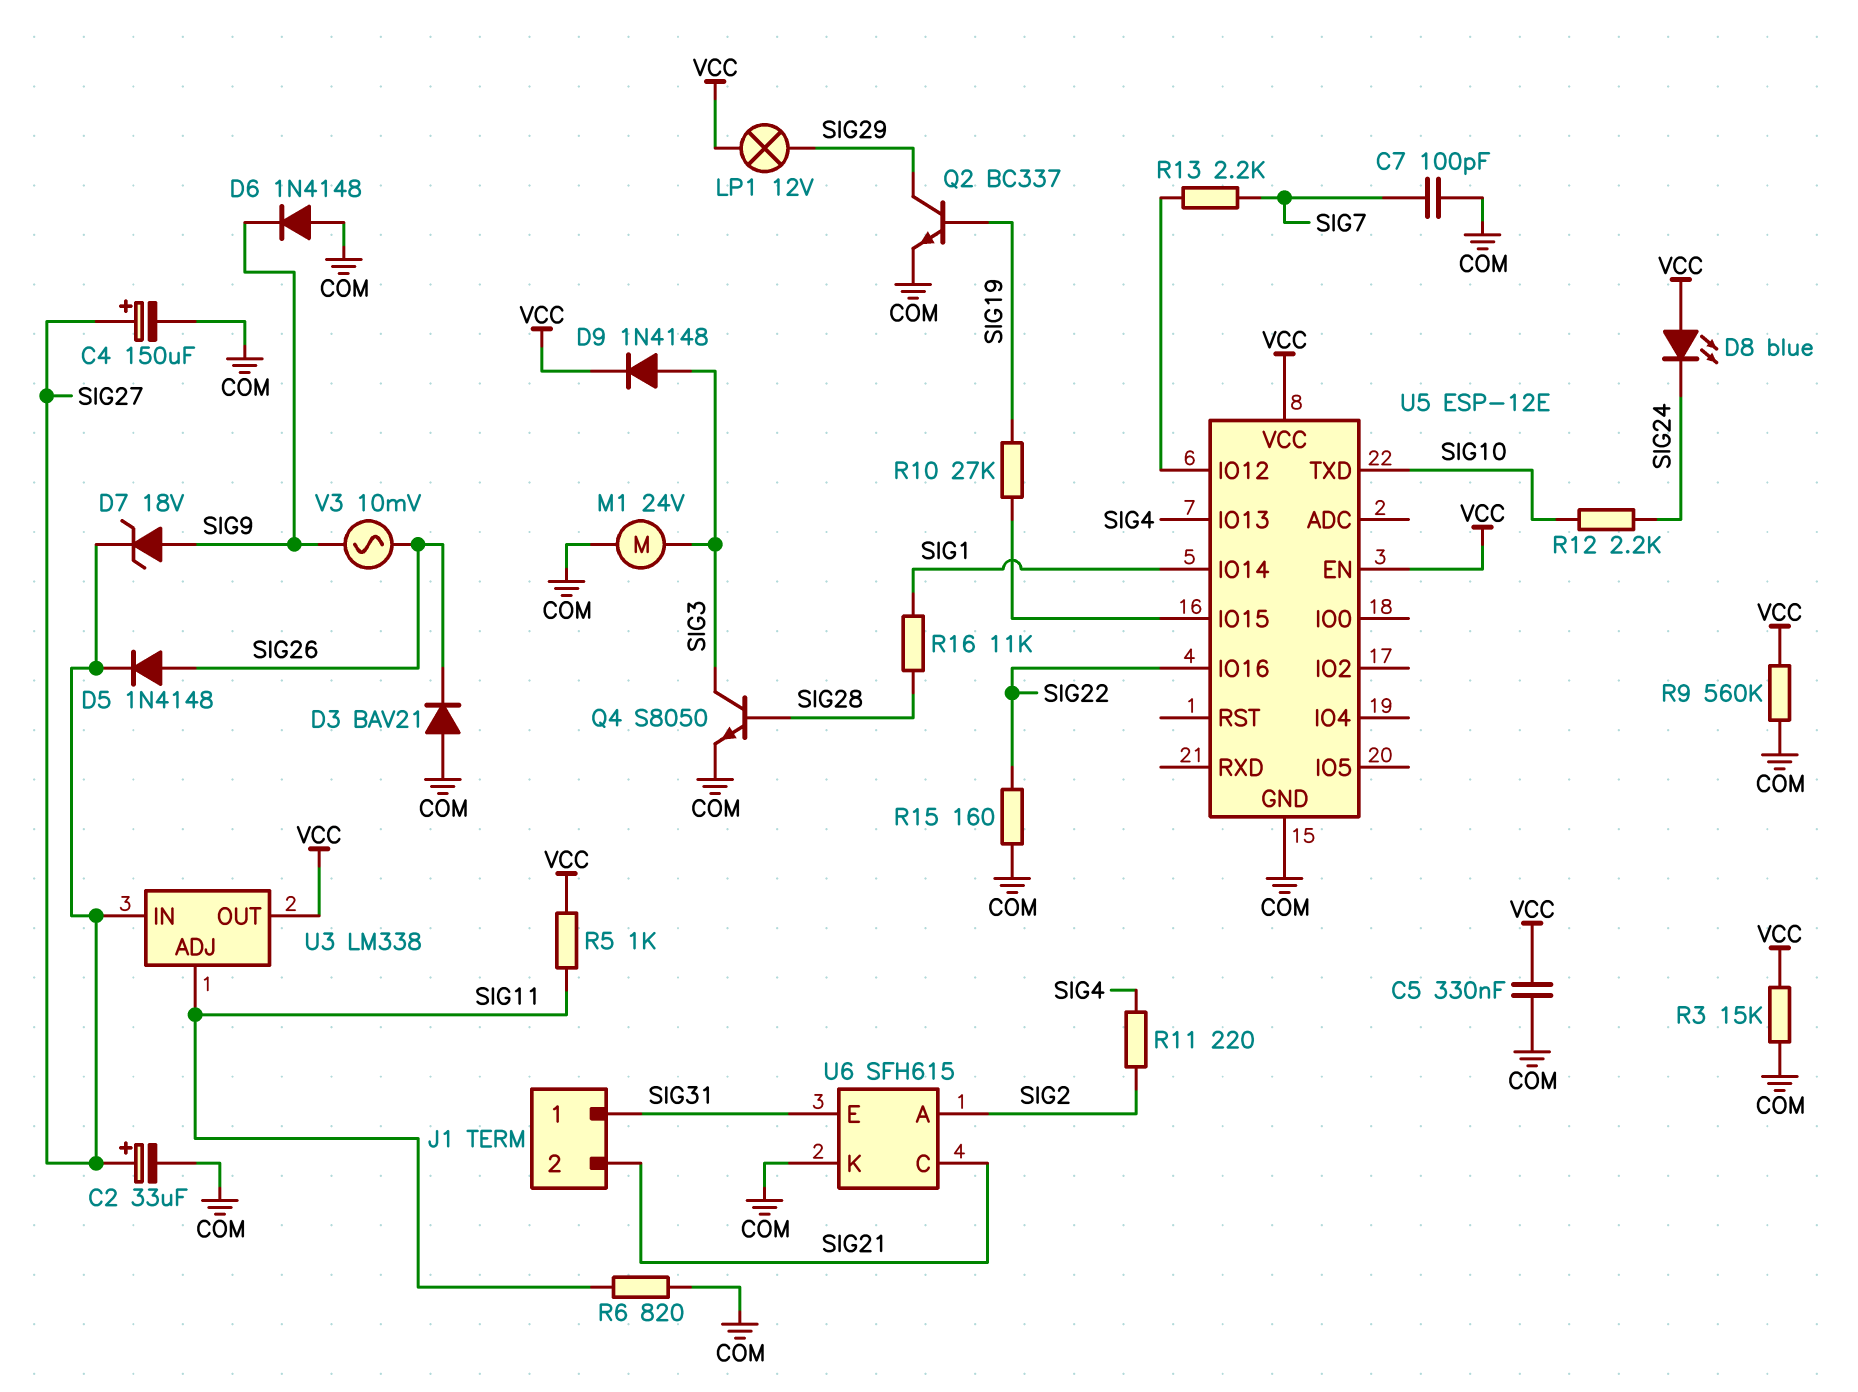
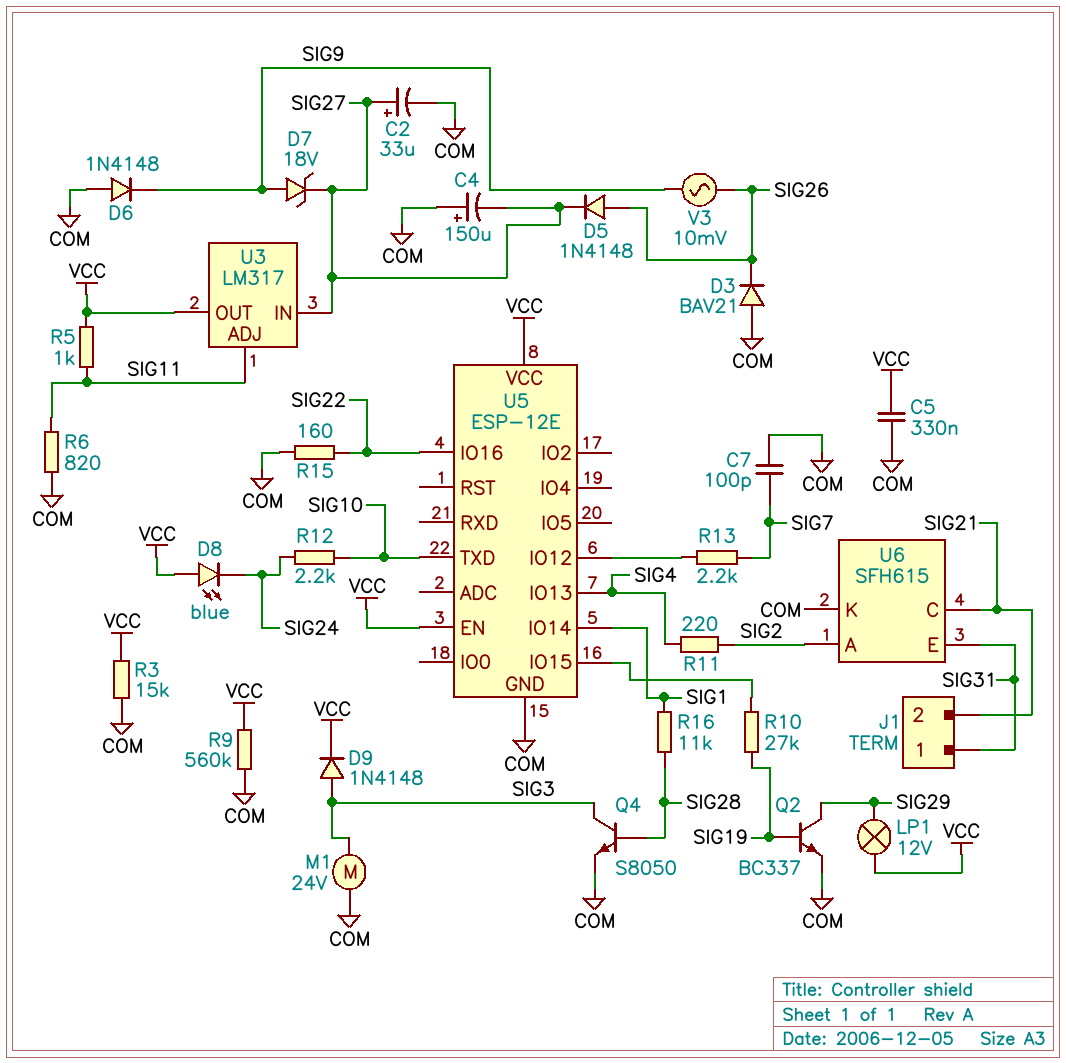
C4: 150uF (plus SIG27, minus COM) -> 150uF (plus COM, minus SIG27)
U3: LM338 -> LM317

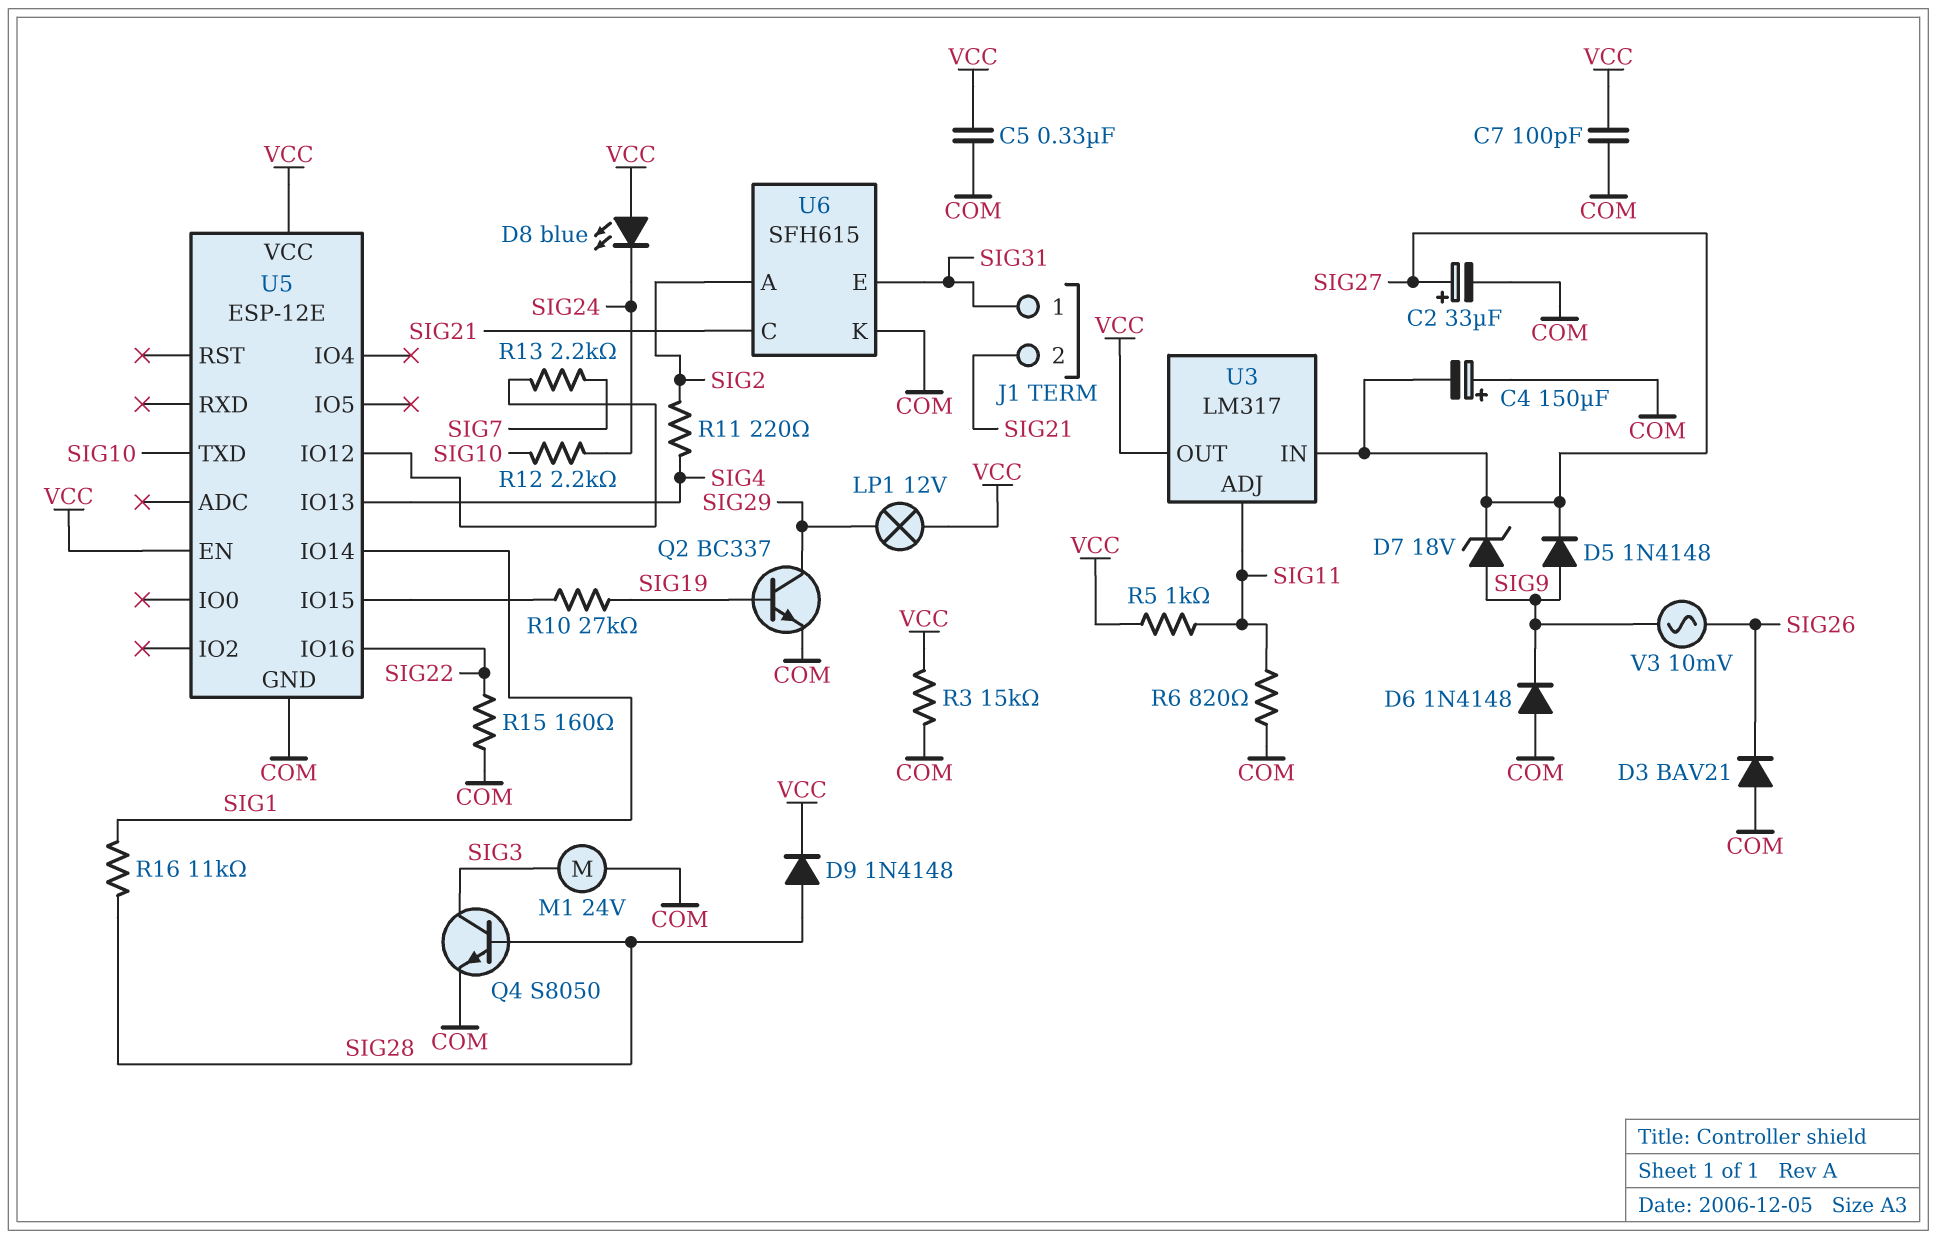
C7: 100pF (COM, SIG7) -> 100pF (COM, VCC)
D5: diode 1N4148 (A SIG26, K SIG27) -> diode 1N4148 (A SIG9, K SIG27)
D9: diode 1N4148 (A SIG3, K VCC) -> diode 1N4148 (A SIG28, K VCC)
R9: 560k (COM, VCC) -> none

